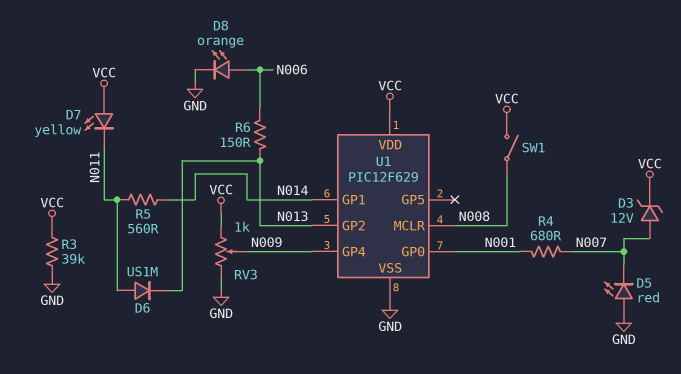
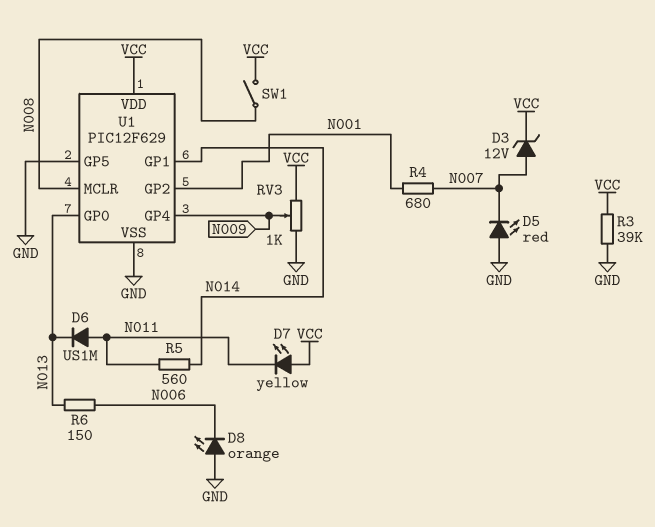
D8: LED orange (A N006, K GND) -> LED orange (A GND, K N006)
U1 pin GP0: N001 -> N013
U1 pin GP2: N013 -> N001
U1 pin GP5: none -> GND

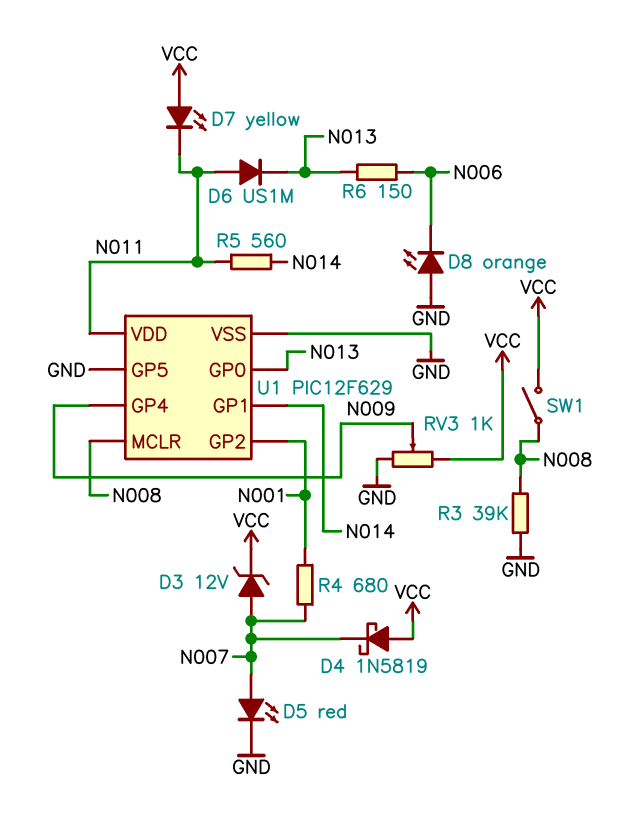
D4: none -> schottky 1N5819 (A VCC, K N007)
D5: LED red (A GND, K N007) -> LED red (A N007, K GND)
R3: 39k (GND, VCC) -> 39k (GND, N008)
U1 pin VDD: VCC -> N011

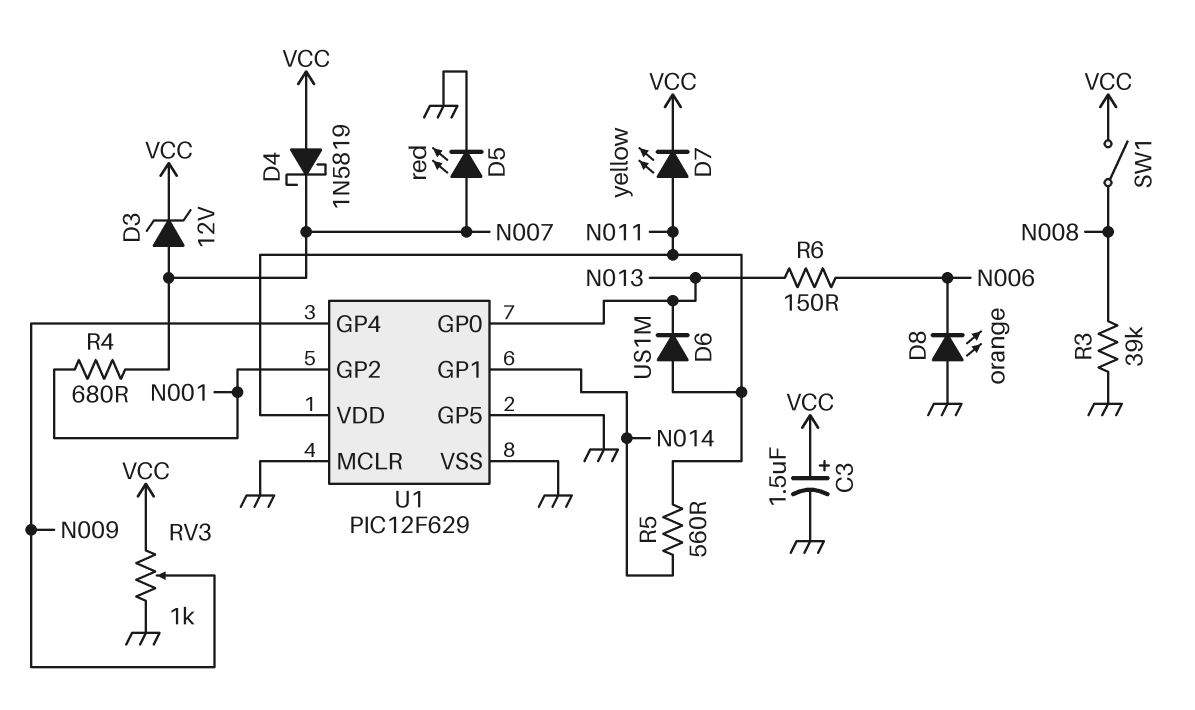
C3: none -> 1.5uF (plus VCC, minus GND)
D7: LED yellow (A VCC, K N011) -> LED yellow (A N011, K VCC)
U1 pin MCLR: N008 -> GND

